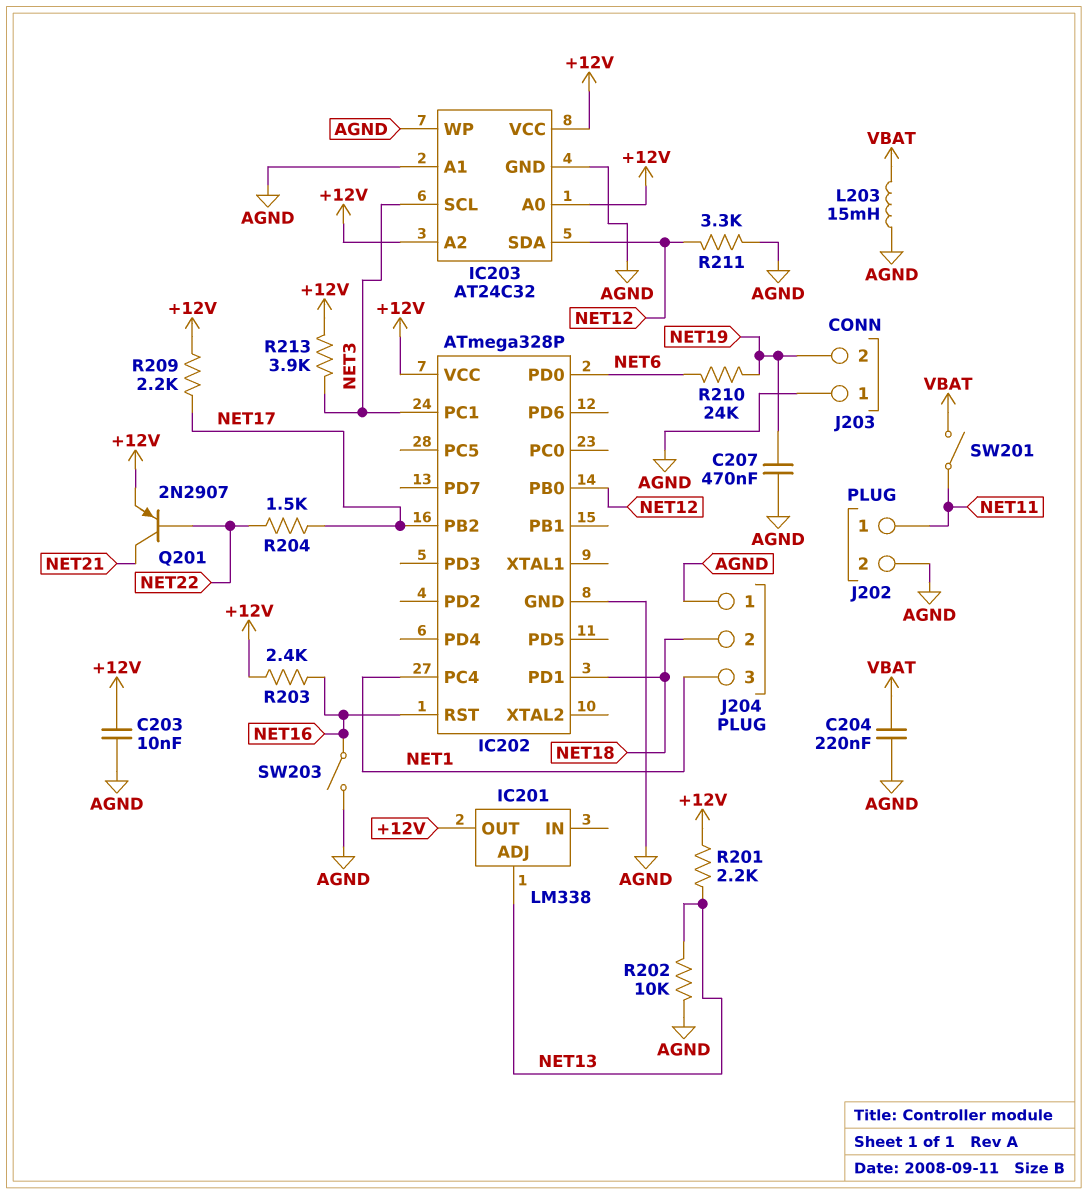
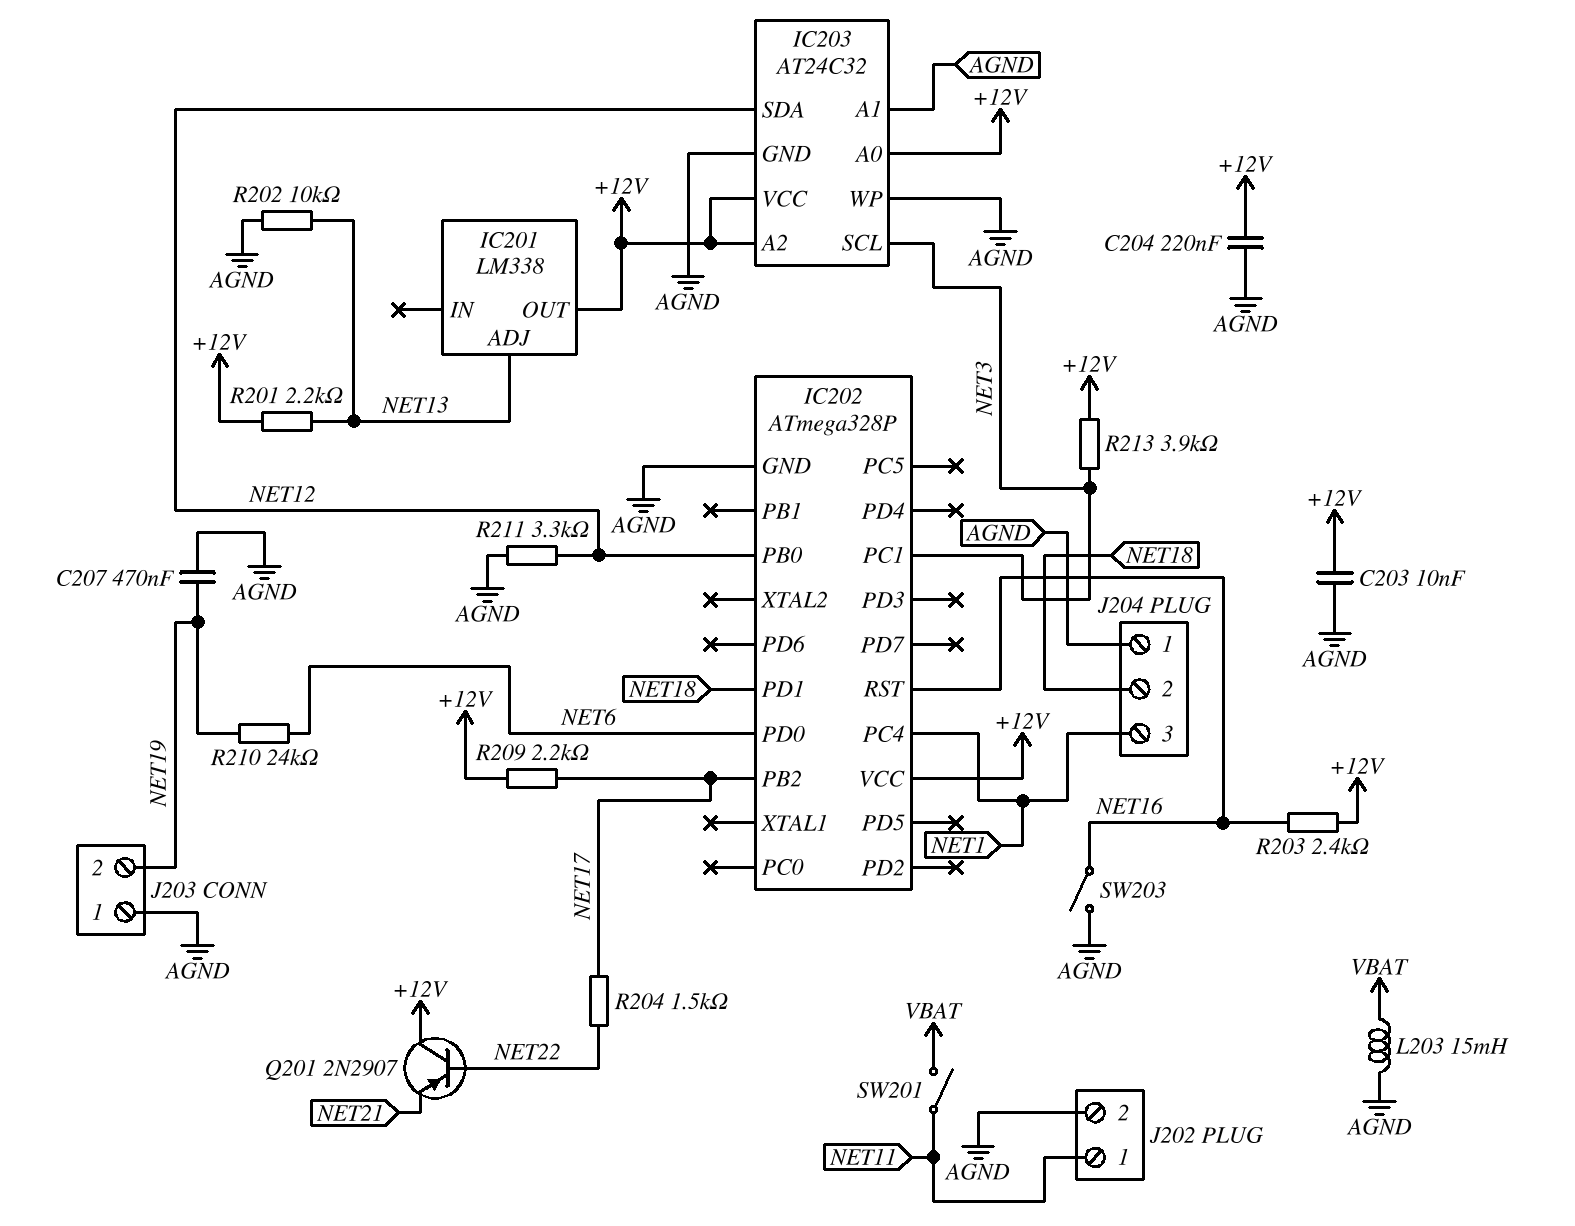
C204: 220nF (AGND, VBAT) -> 220nF (+12V, AGND)
Q201: PNP 2N2907 (B NET22, C NET21, E +12V) -> PNP 2N2907 (B NET22, C +12V, E NET21)

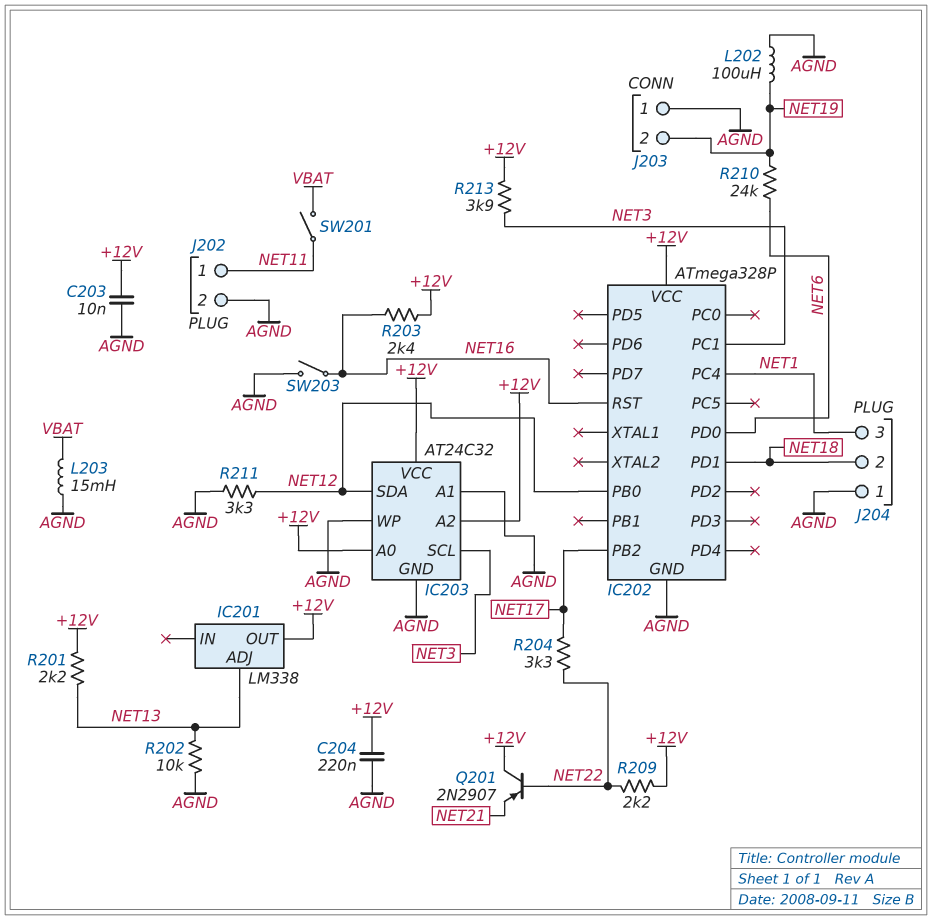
C207: 470nF (AGND, NET19) -> none
L202: none -> 100uH (AGND, NET19)
R204: 1.5k (NET17, NET22) -> 3.3k (NET17, NET22)
R209: 2.2k (+12V, NET17) -> 2.2k (+12V, NET22)

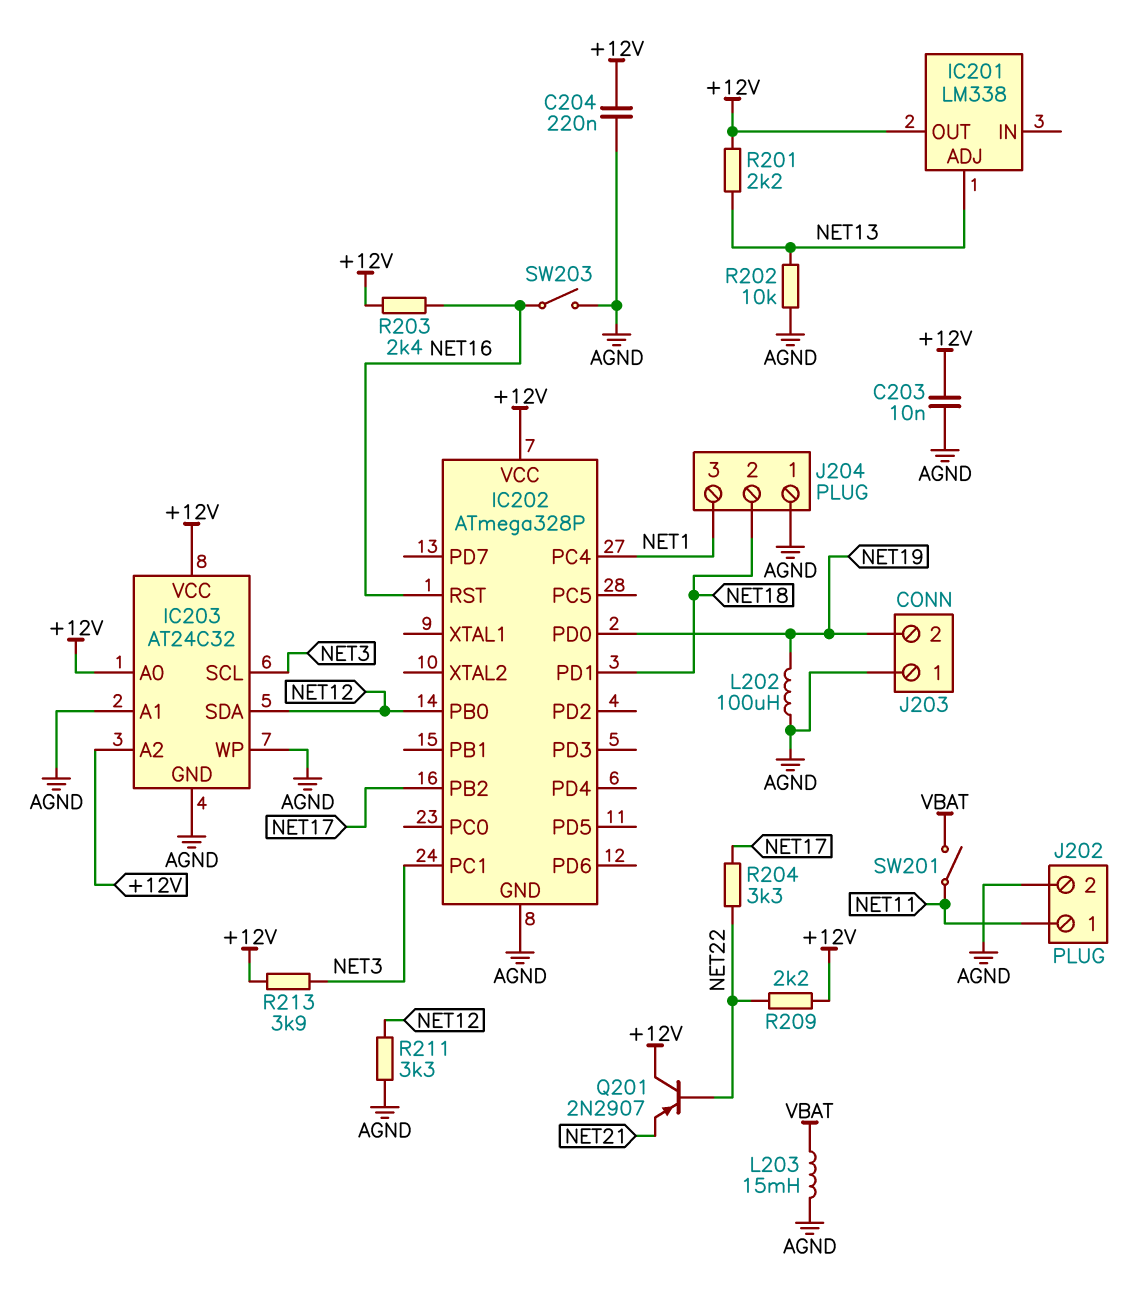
IC202 pin PD0: NET6 -> NET19
R210: 24k (NET6, NET19) -> none

